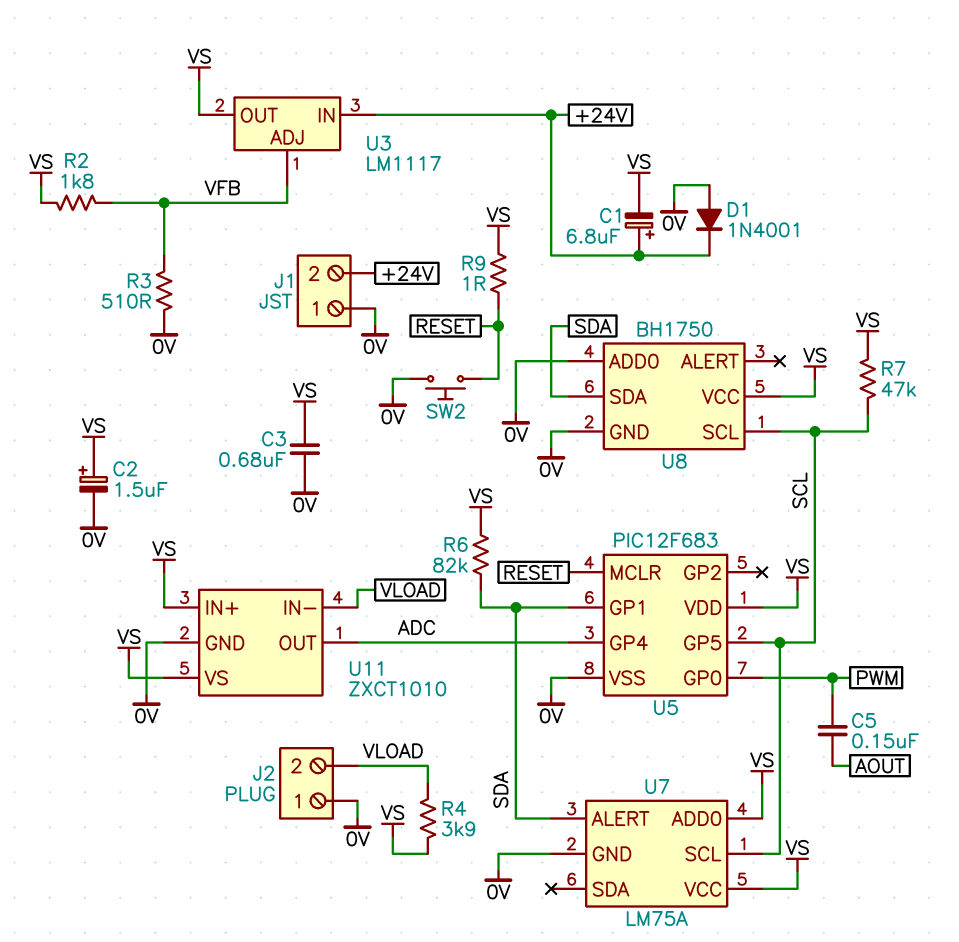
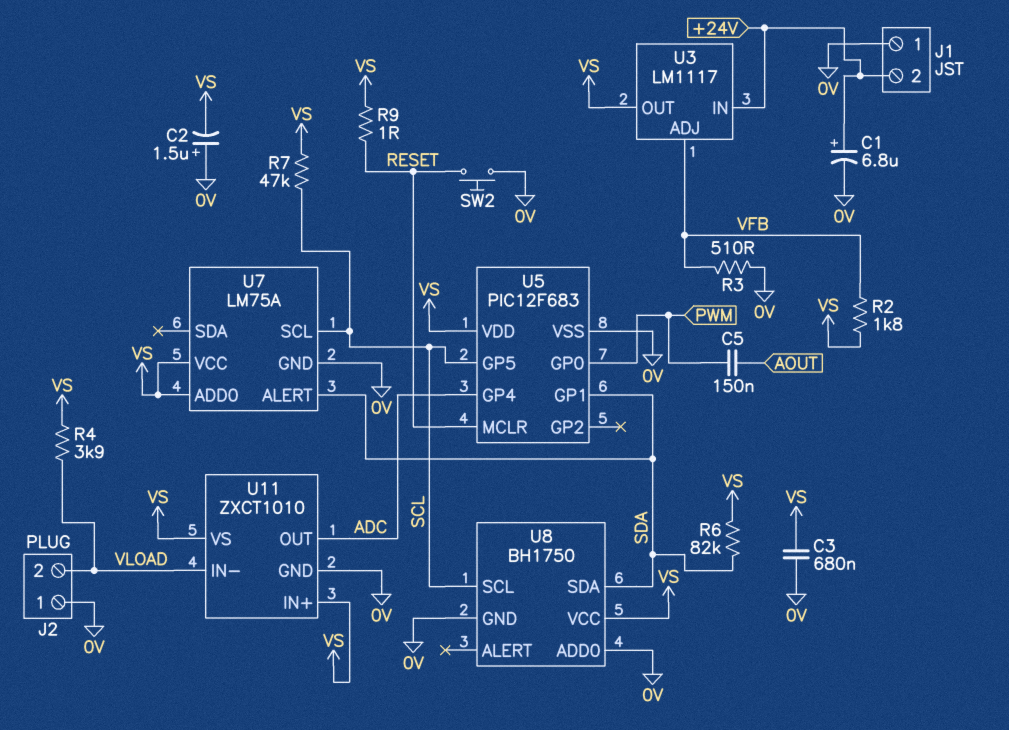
C1: 6.8uF (plus +24V, minus VS) -> 6.8uF (plus +24V, minus 0V)
C2: 1.5uF (plus VS, minus 0V) -> 1.5uF (plus 0V, minus VS)
D1: diode 1N4001 (A 0V, K +24V) -> none

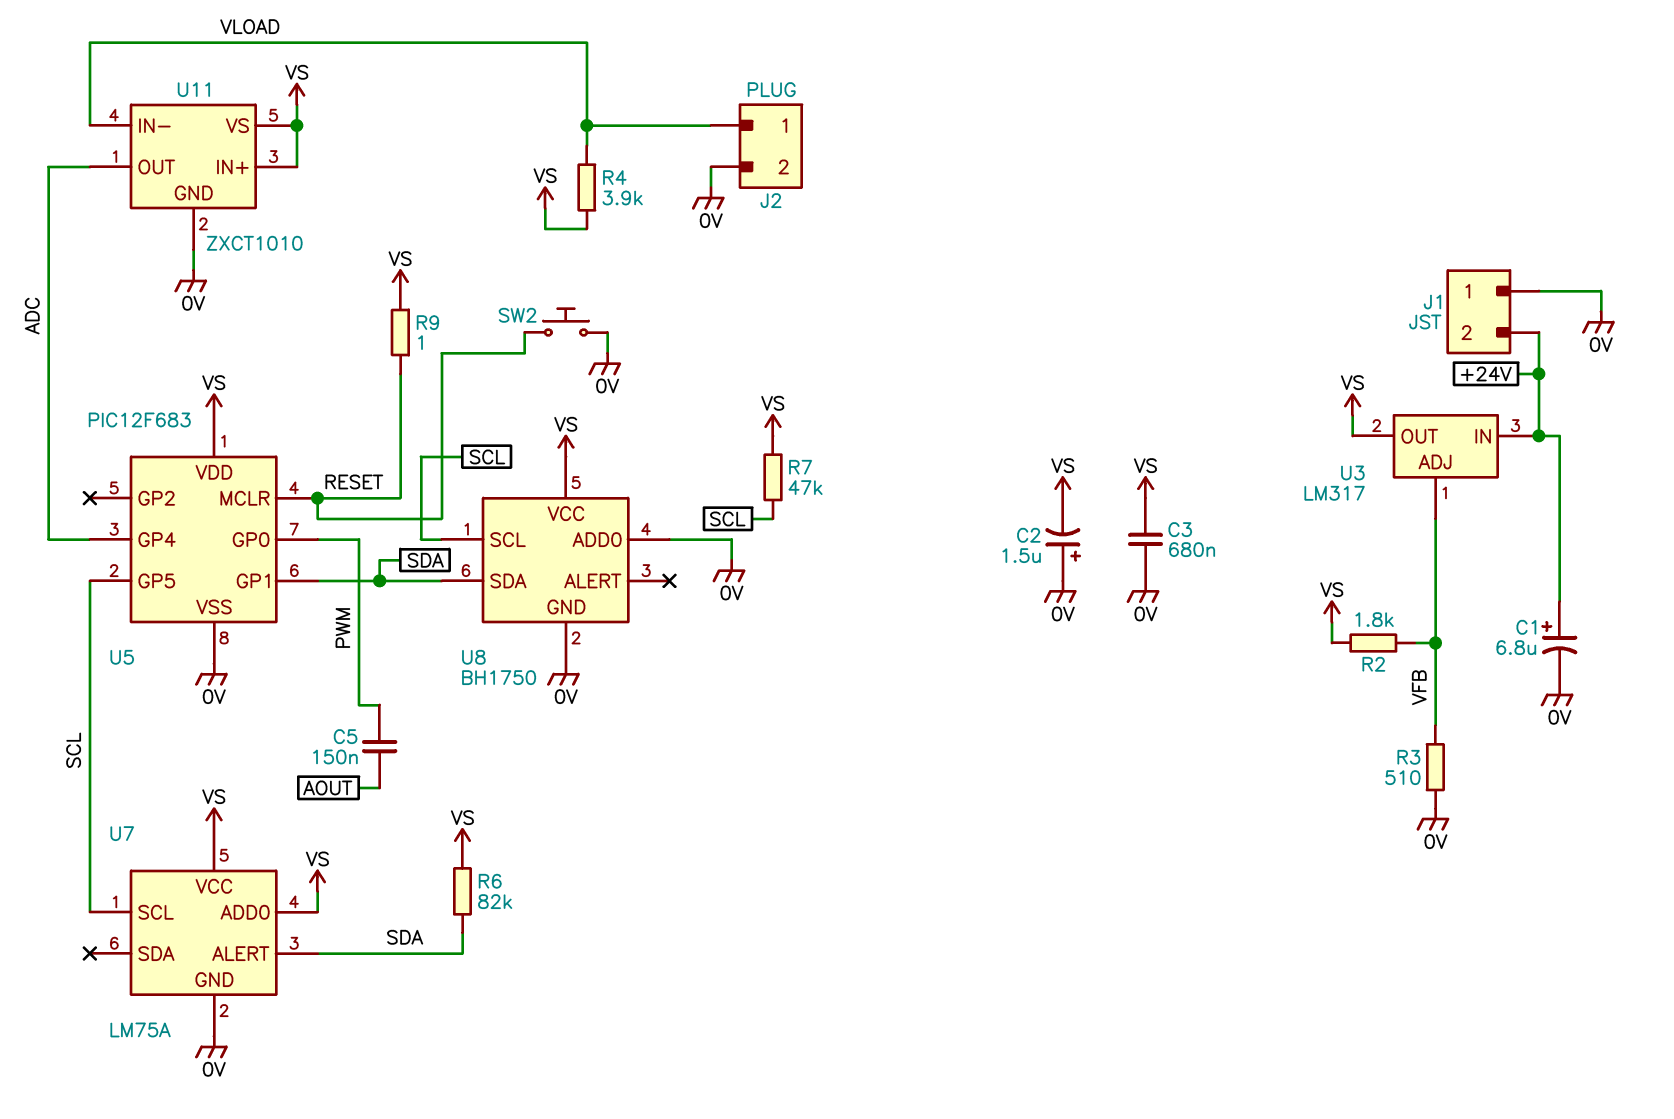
J2 pin 1: 0V -> VLOAD
J2 pin 2: VLOAD -> 0V
U3: LM1117 -> LM317

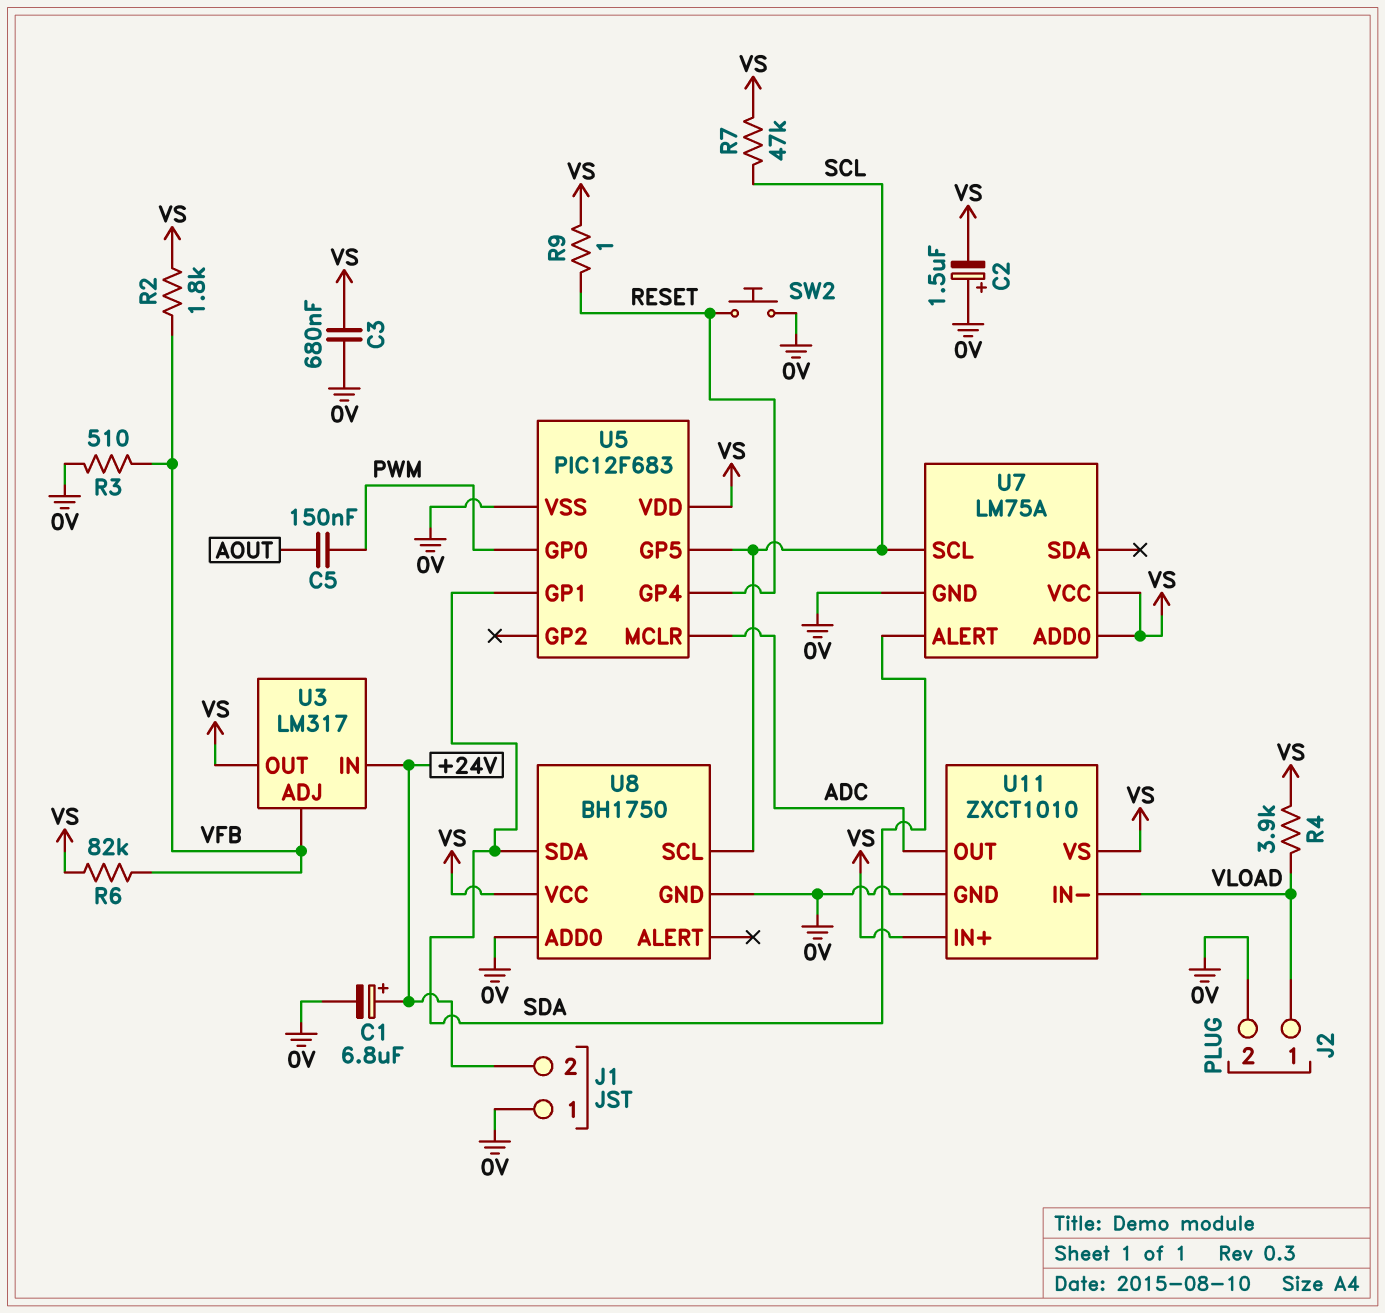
R6: 82k (SDA, VS) -> 82k (VFB, VS)
U5 pin GP4: ADC -> RESET
U5 pin MCLR: RESET -> ADC

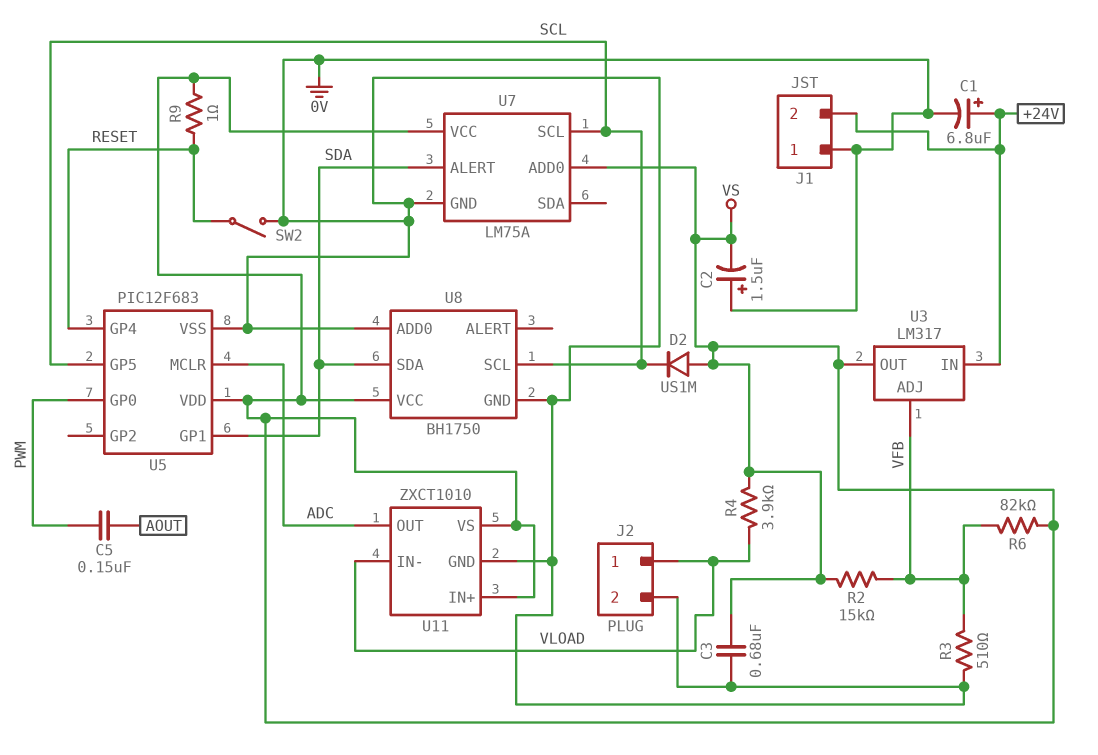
D2: none -> diode US1M (A VS, K SCL)
R2: 1.8k (VFB, VS) -> 15k (VFB, VS)
R7: 47k (SCL, VS) -> none
SW2: button (0V, RESET) -> switch (0V, RESET)

